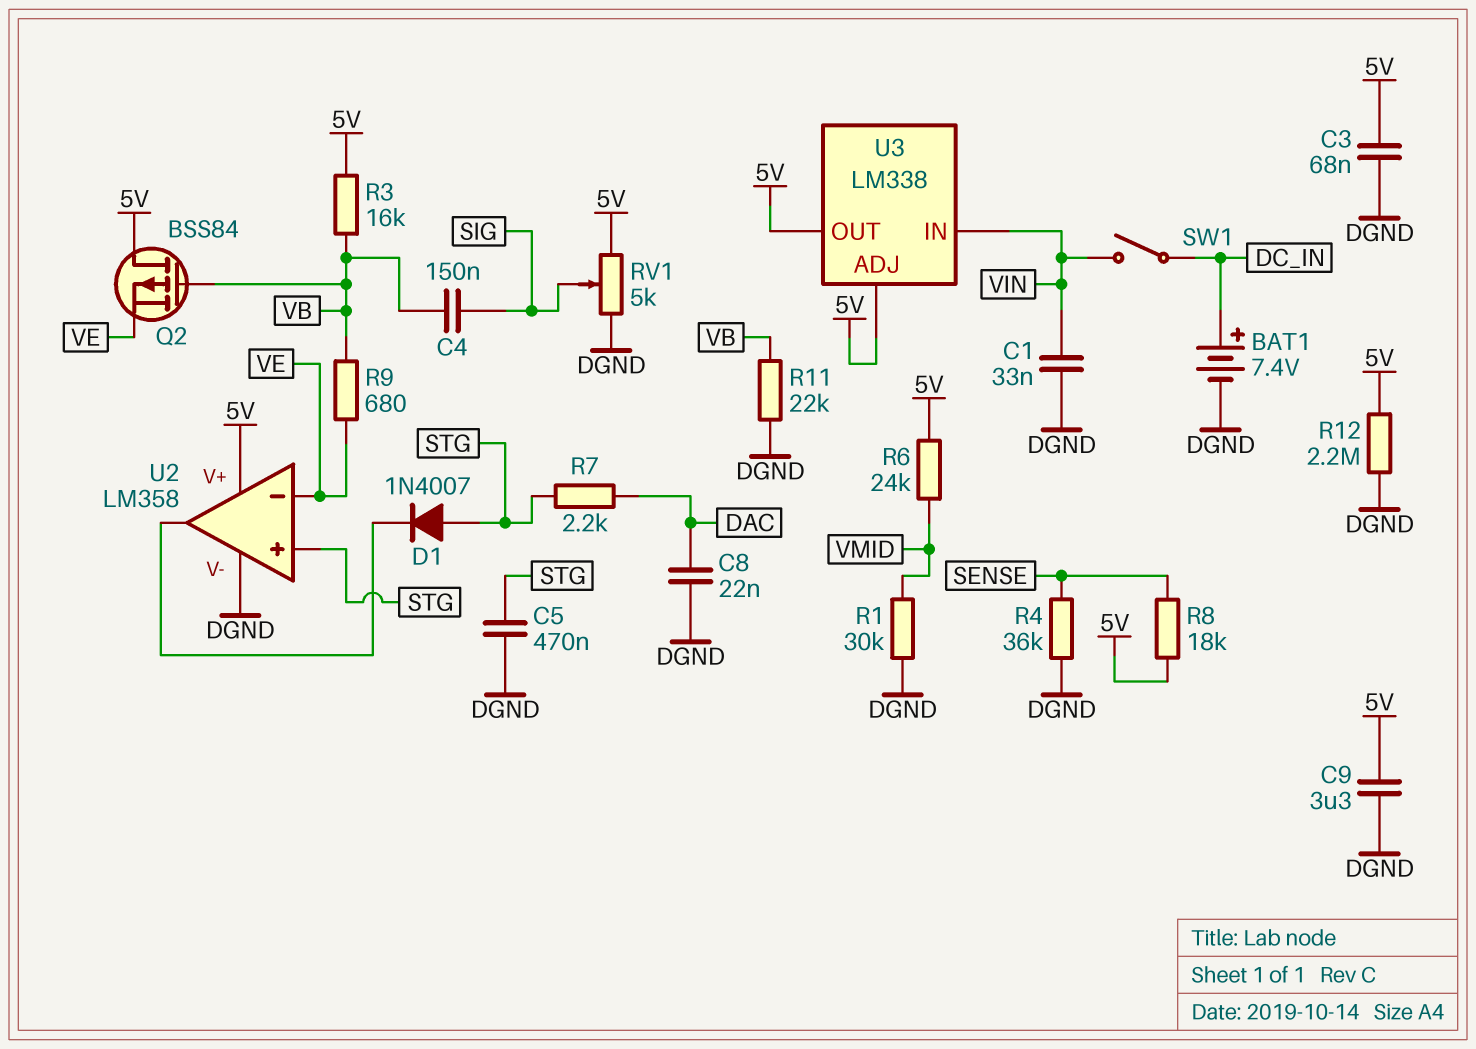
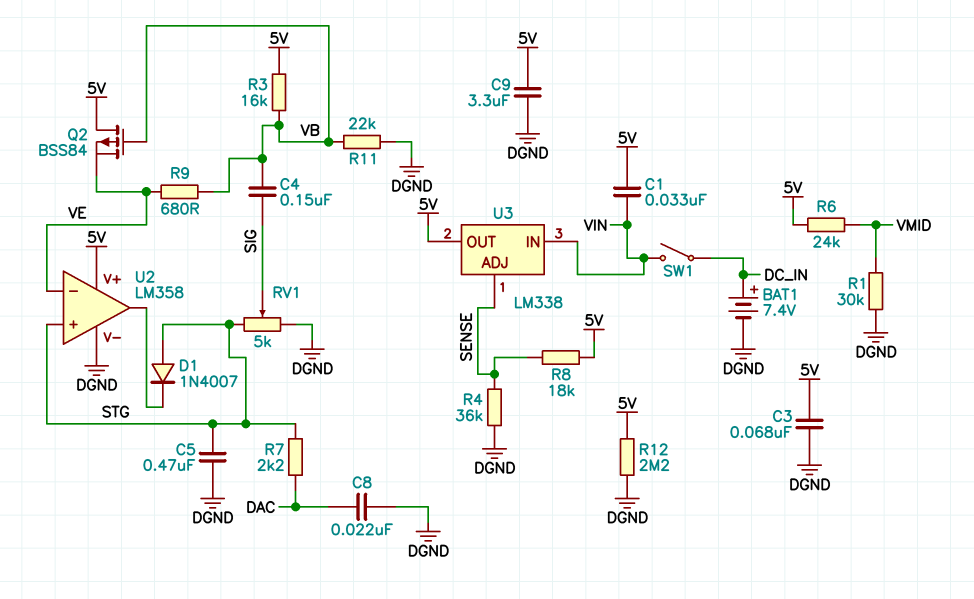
C1: 33nF (DGND, VIN) -> 33nF (5V, VIN)
RV1: 5k (5V, DGND, wiper SIG) -> 5k (DGND, STG, wiper SIG)
U3 pin ADJ: 5V -> SENSE

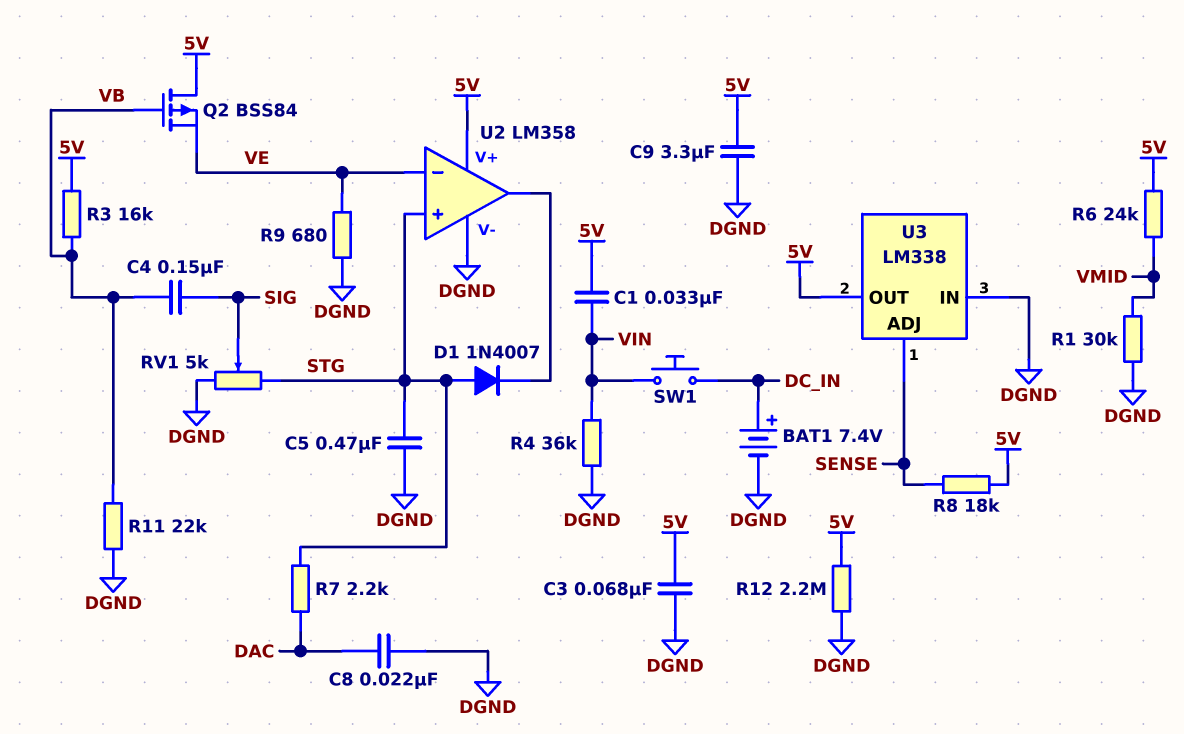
R4: 36k (DGND, SENSE) -> 36k (DGND, VIN)
R9: 680 (VB, VE) -> 680 (DGND, VE)
SW1: switch (DC_IN, VIN) -> button (DC_IN, VIN)
U3 pin IN: VIN -> DGND

